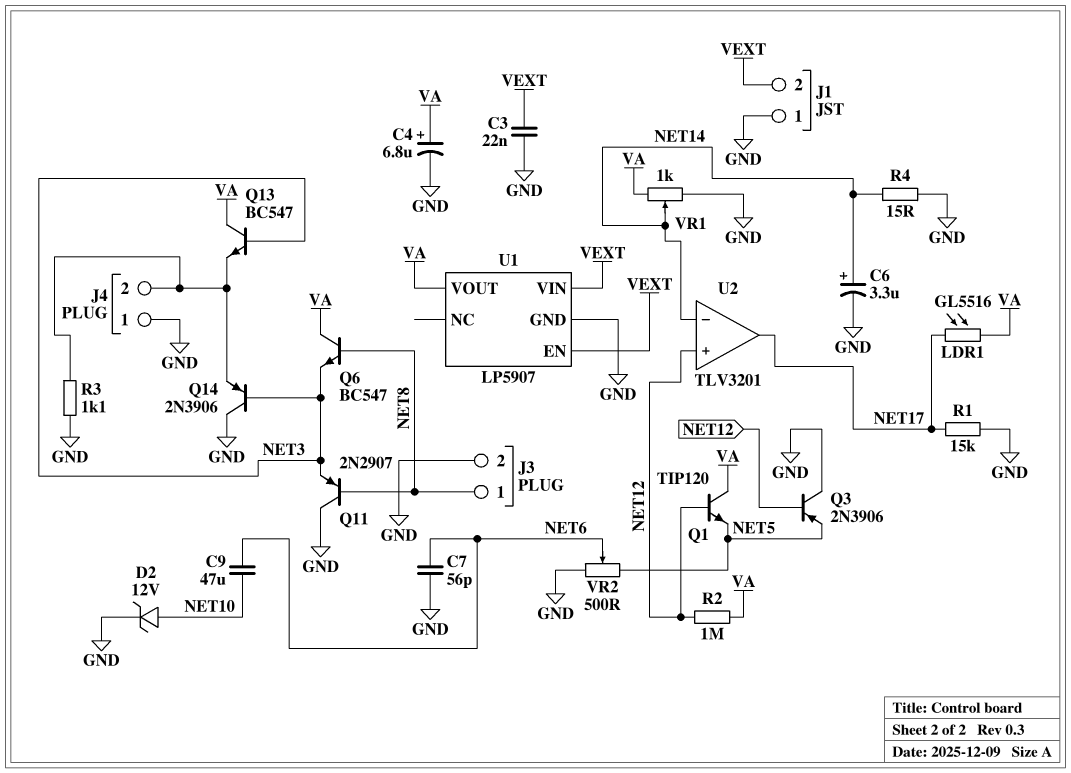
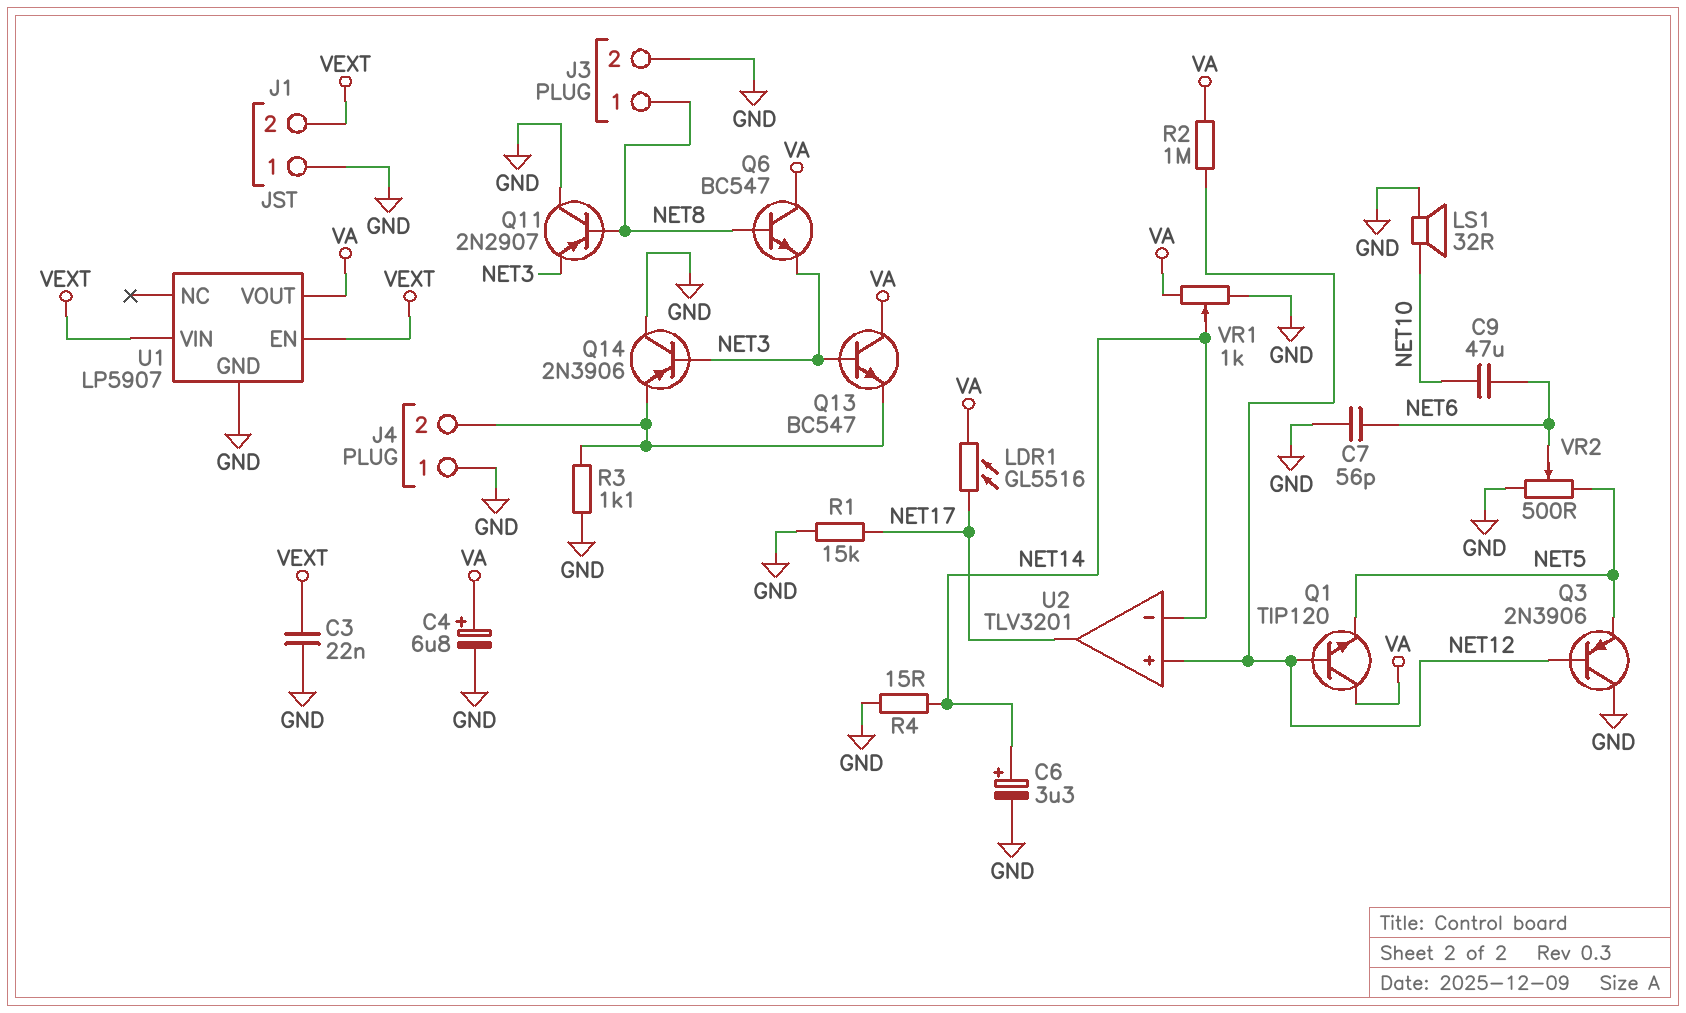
D2: zener 12V (A NET10, K GND) -> none
LS1: none -> speaker 32R (GND, NET10)

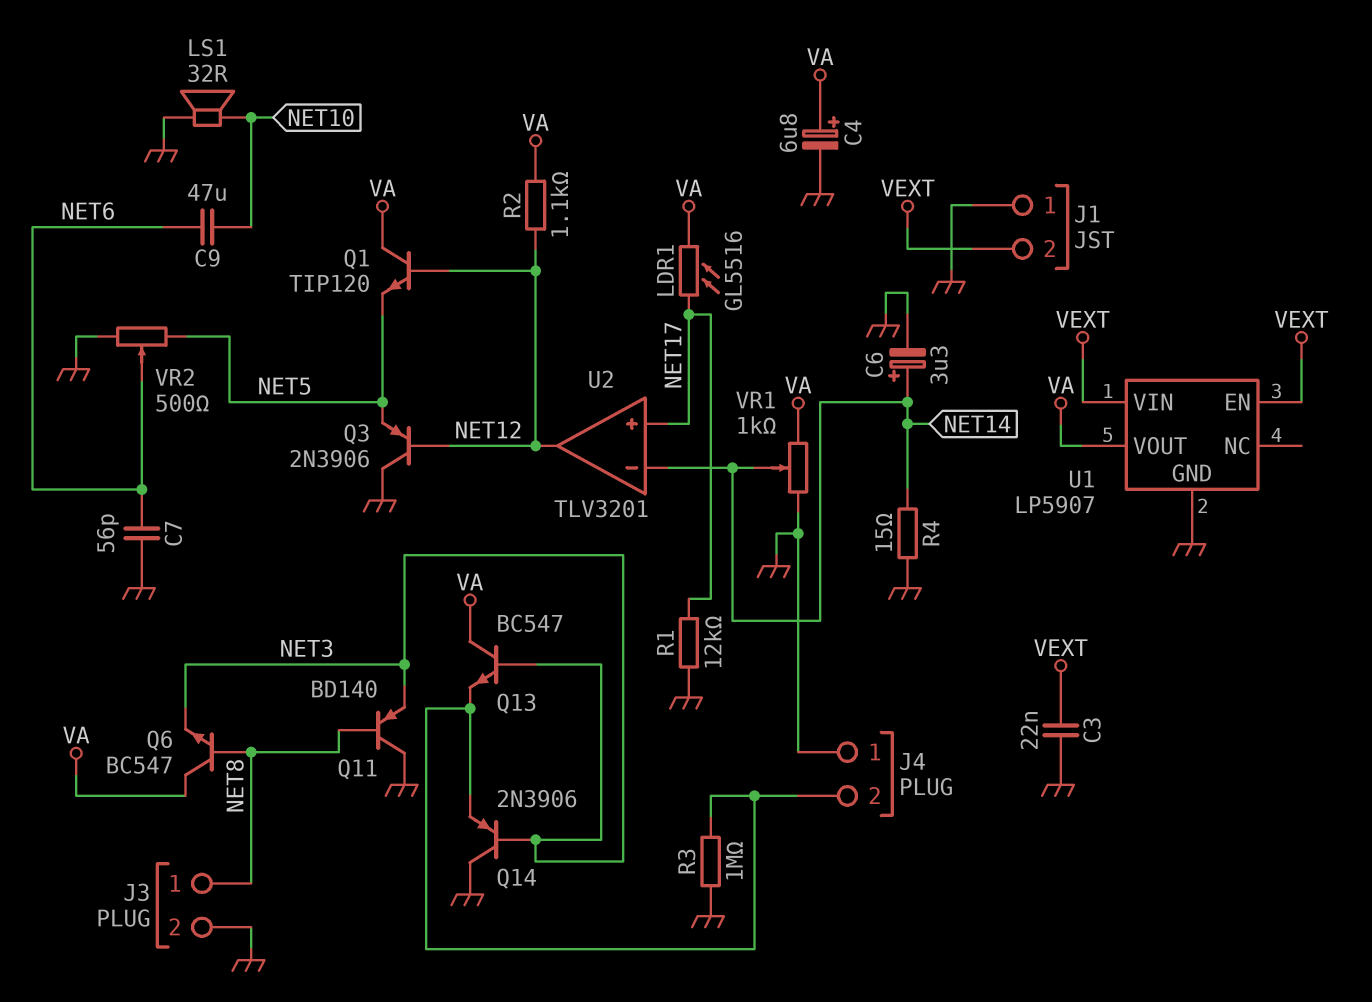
Q11: PNP 2N2907 (B NET8, C GND, E NET3) -> PNP BD140 (B NET8, C GND, E NET3)
R1: 15k (GND, NET17) -> 12k (GND, NET17)
R2: 1M (NET12, VA) -> 1.1k (NET12, VA)
R3: 1.1k (GND, J4/2) -> 1M (GND, J4/2)
U2 pin in+: NET12 -> NET17
U2 pin out: NET17 -> NET12

